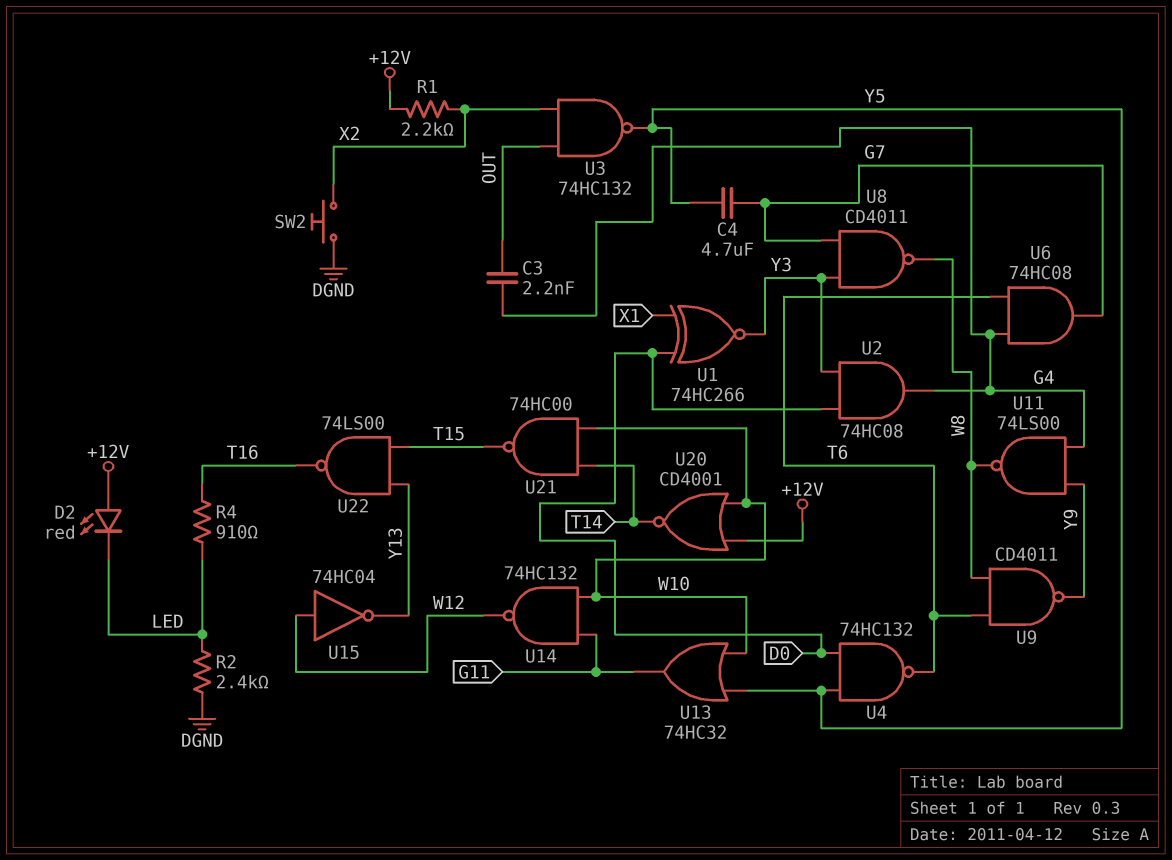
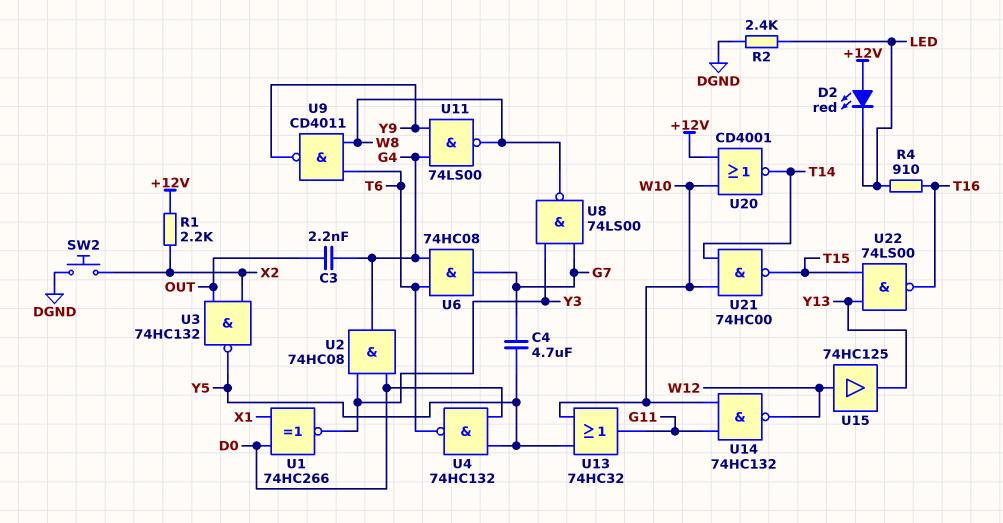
U8: NAND CD4011 (in G7, in Y3, out W8) -> NAND 74LS00 (in G7, in Y3, out W8)
U15: NOT 74HC04 (in W12, out Y13) -> buffer 74HC125 (in W12, out Y13)

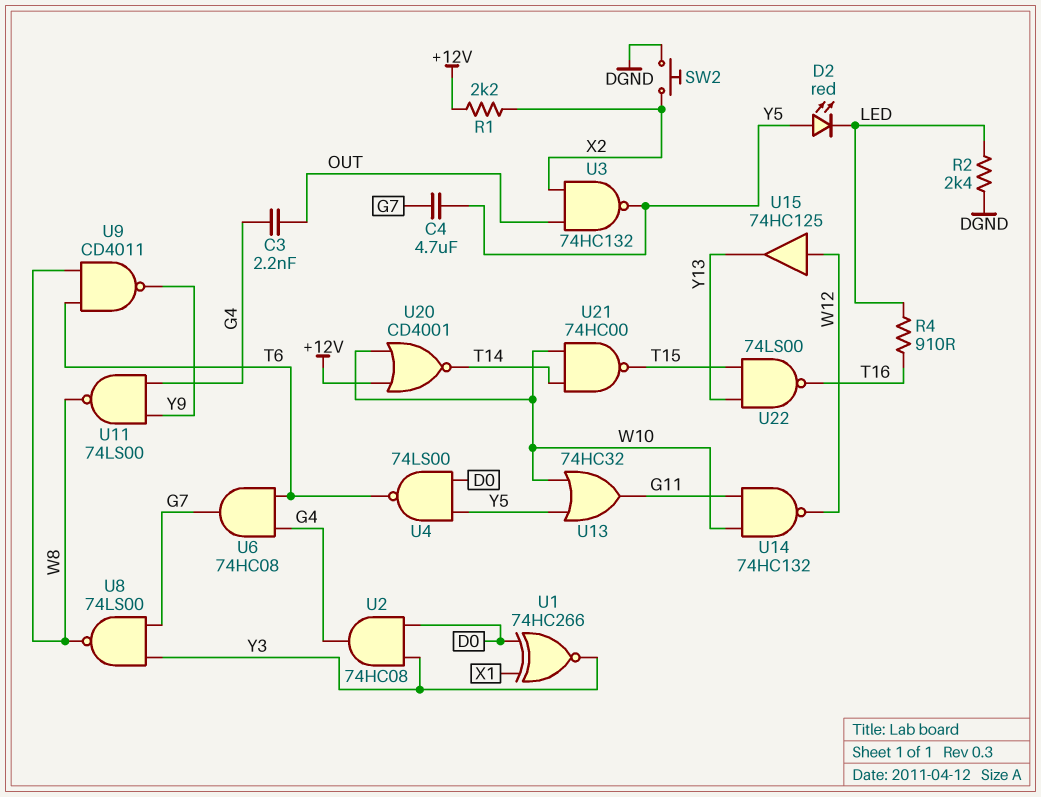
D2: LED red (A +12V, K LED) -> LED red (A Y5, K LED)
U4: NAND 74HC132 (in D0, in Y5, out T6) -> NAND 74LS00 (in D0, in Y5, out T6)

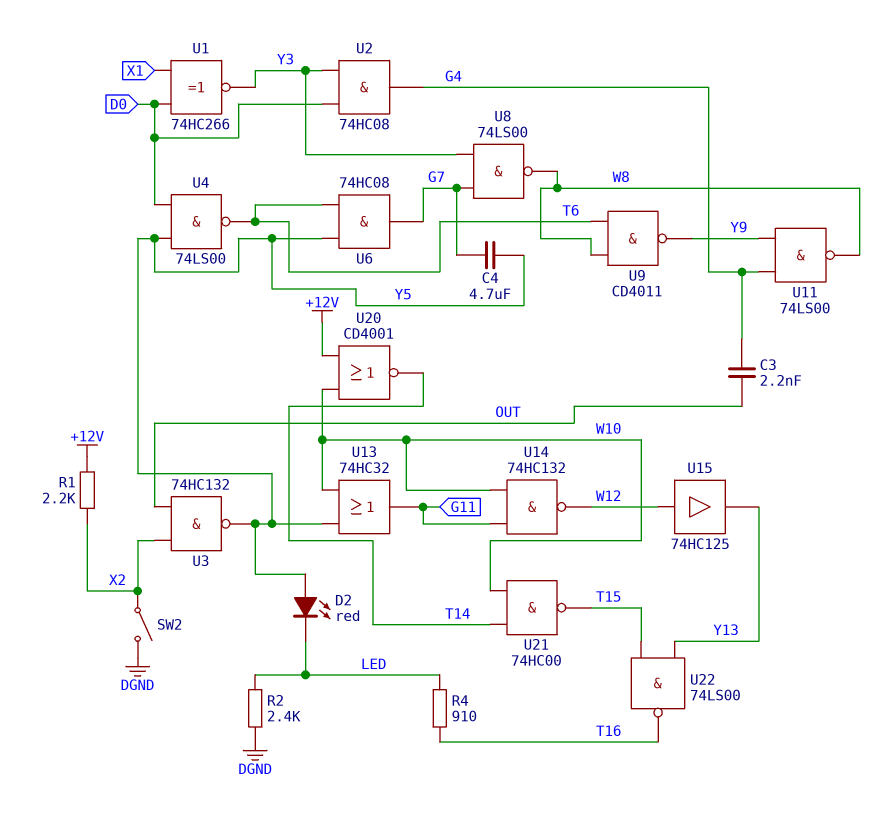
SW2: button (DGND, X2) -> switch (DGND, X2)
U6: AND 74HC08 (in G4, in T6, out G7) -> AND 74HC08 (in T6, in Y5, out G7)

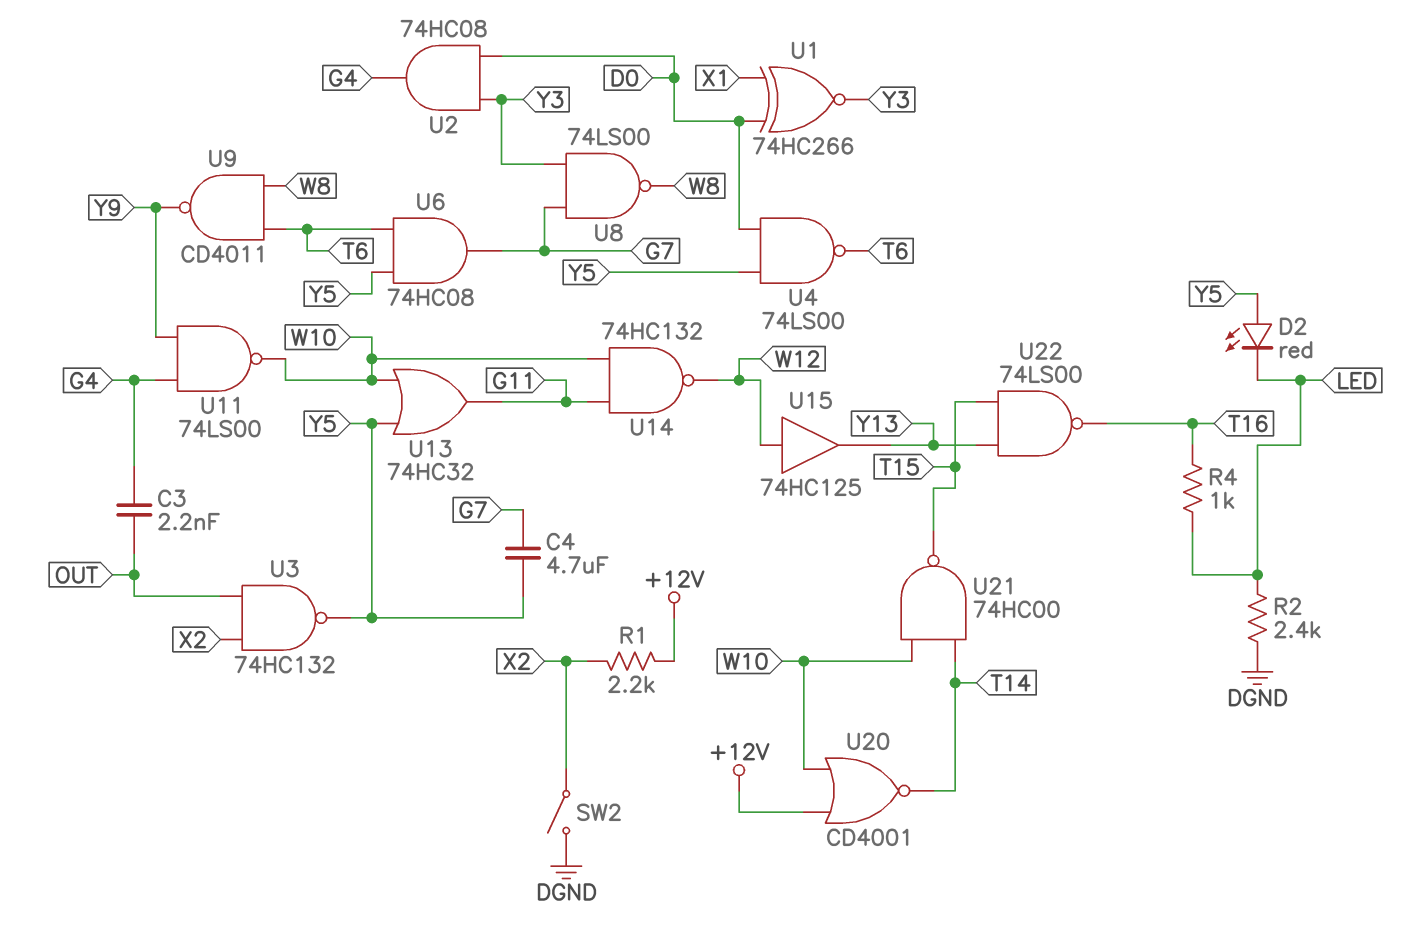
R4: 910 (LED, T16) -> 1k (LED, T16)
U11: NAND 74LS00 (in G4, in Y9, out W8) -> NAND 74LS00 (in G4, in Y9, out W10)

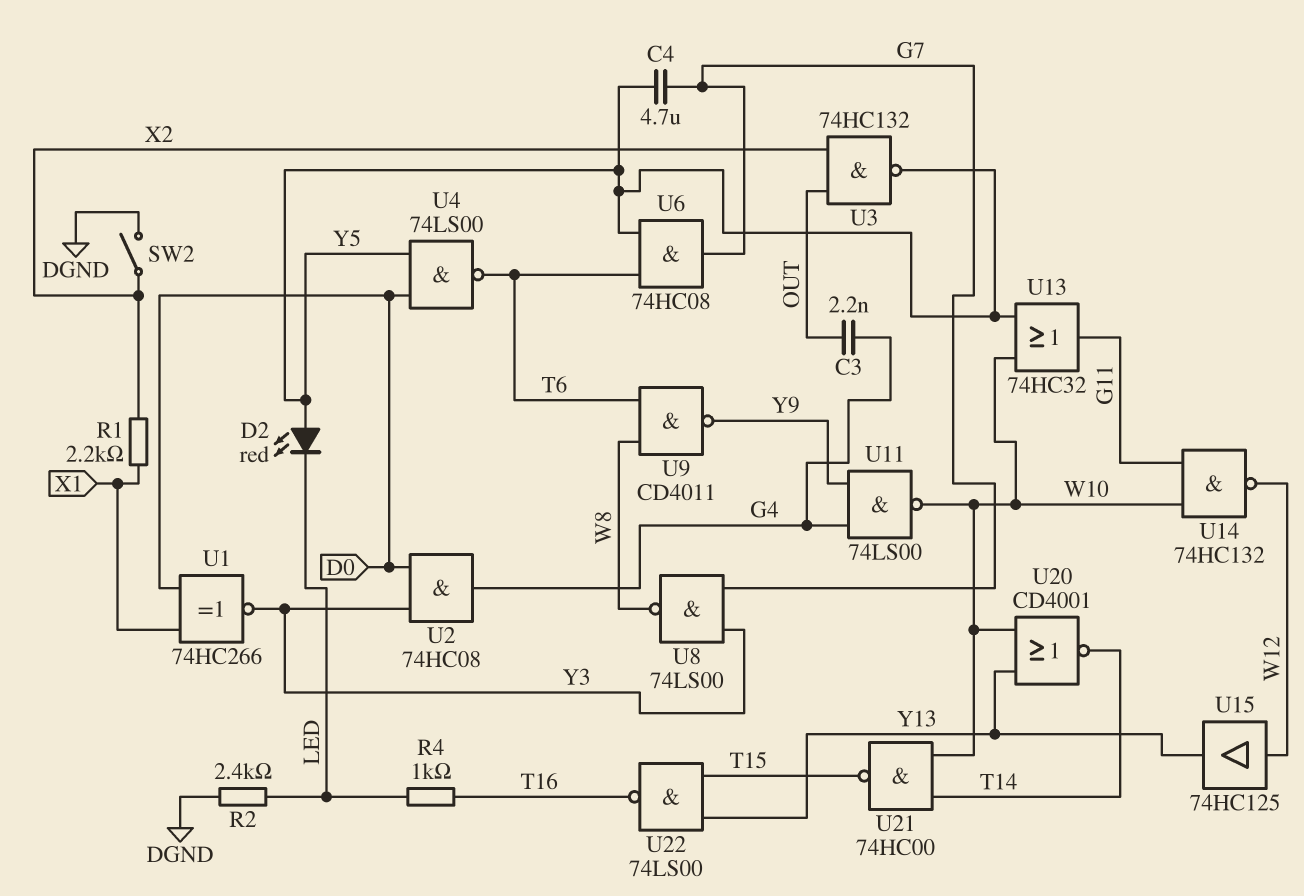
R1: 2.2k (+12V, X2) -> 2.2k (X1, X2)
U20: NOR CD4001 (in +12V, in W10, out T14) -> NOR CD4001 (in W10, in Y13, out T14)

